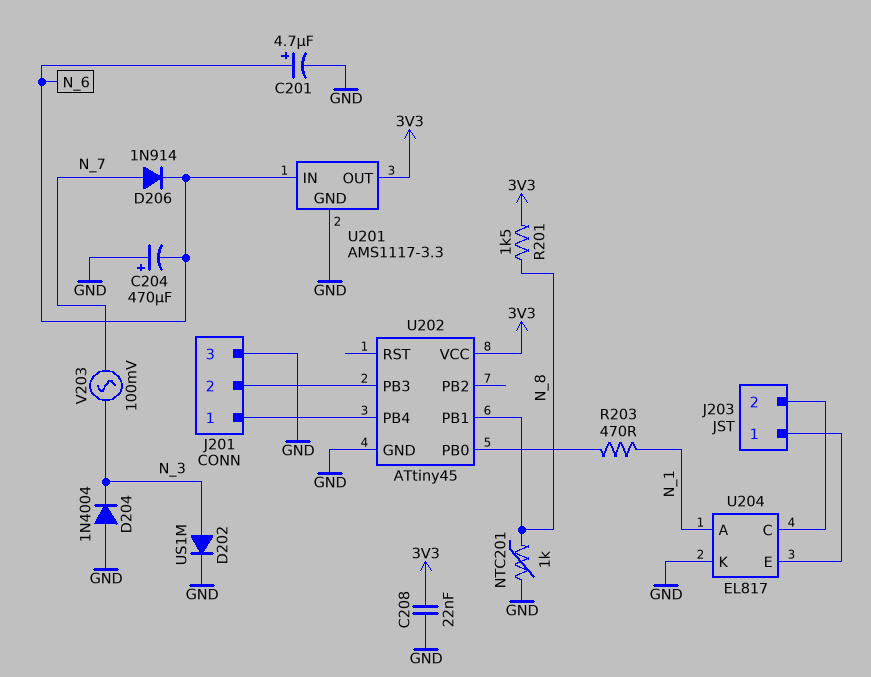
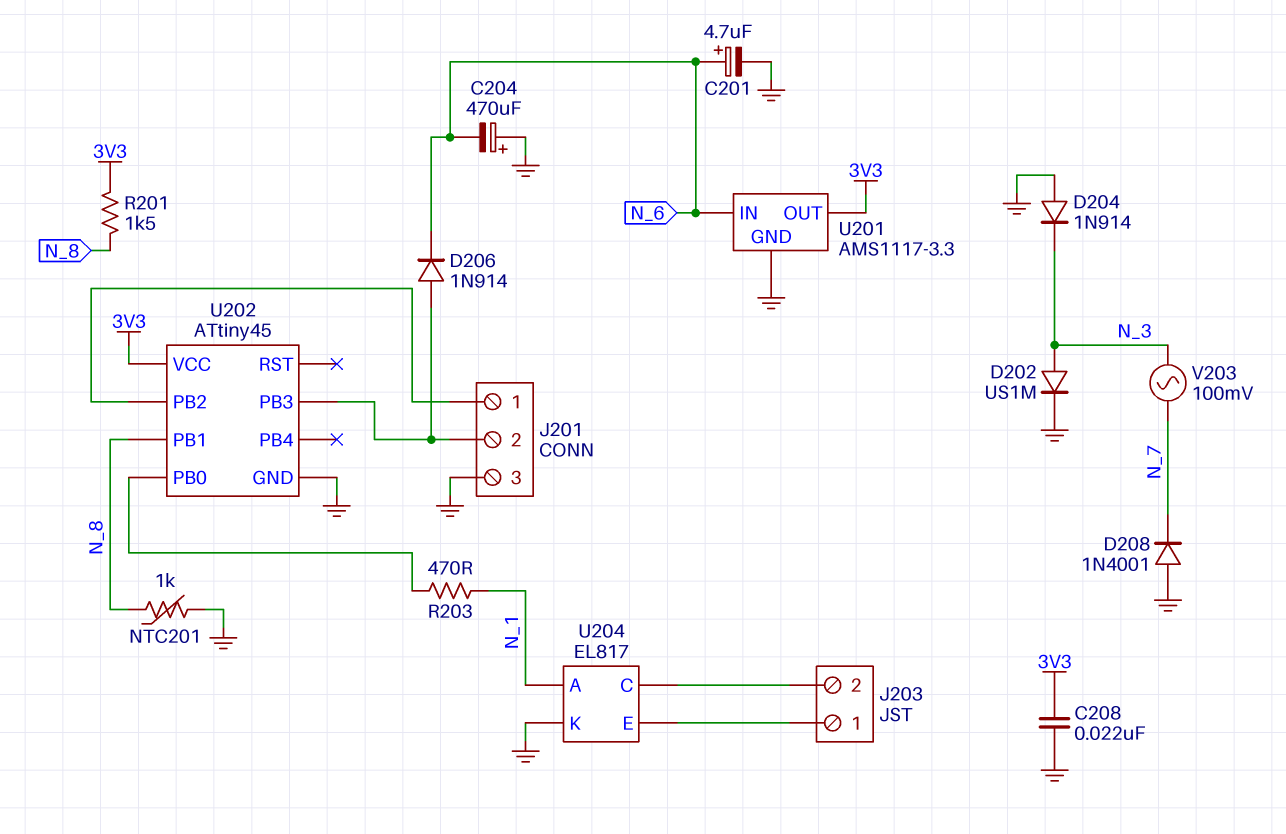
D204: diode 1N4004 (A GND, K N_3) -> diode 1N914 (A GND, K N_3)
D206: diode 1N914 (A N_7, K N_6) -> diode 1N914 (A J201/2, K N_6)
D208: none -> diode 1N4001 (A GND, K N_7)
U202 pin PB2: none -> J201/1
U202 pin PB4: J201/1 -> none

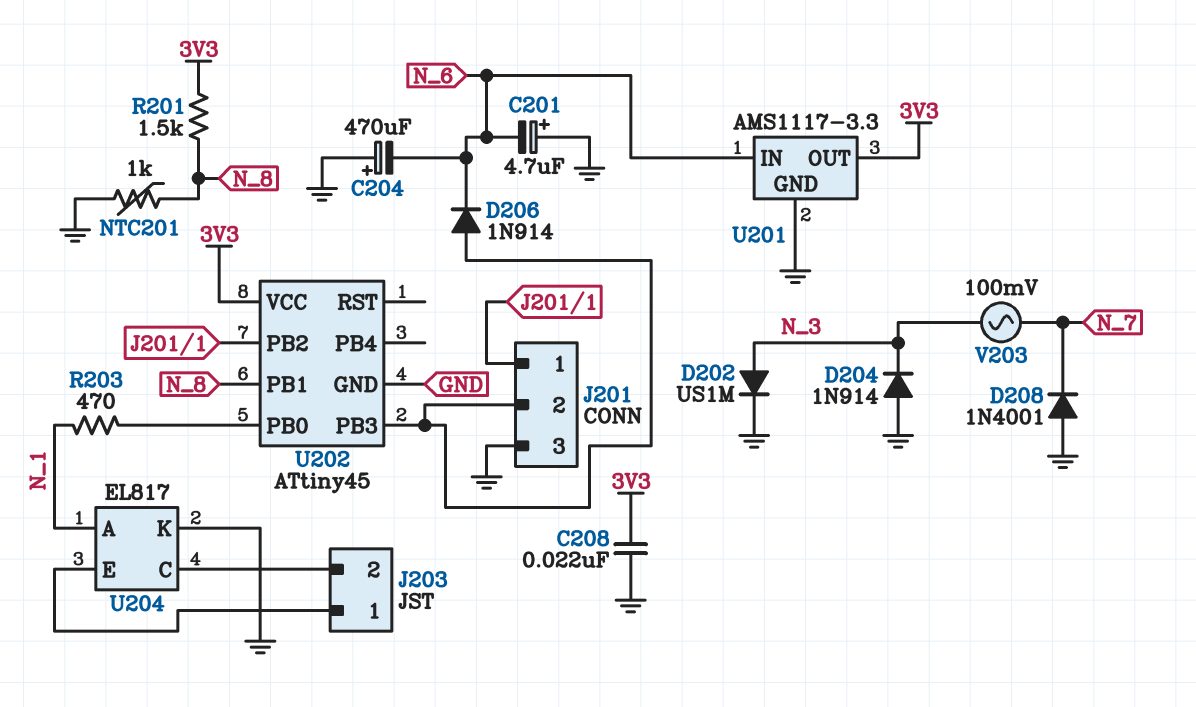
C201: 4.7uF (plus N_6, minus GND) -> 4.7uF (plus GND, minus N_6)

